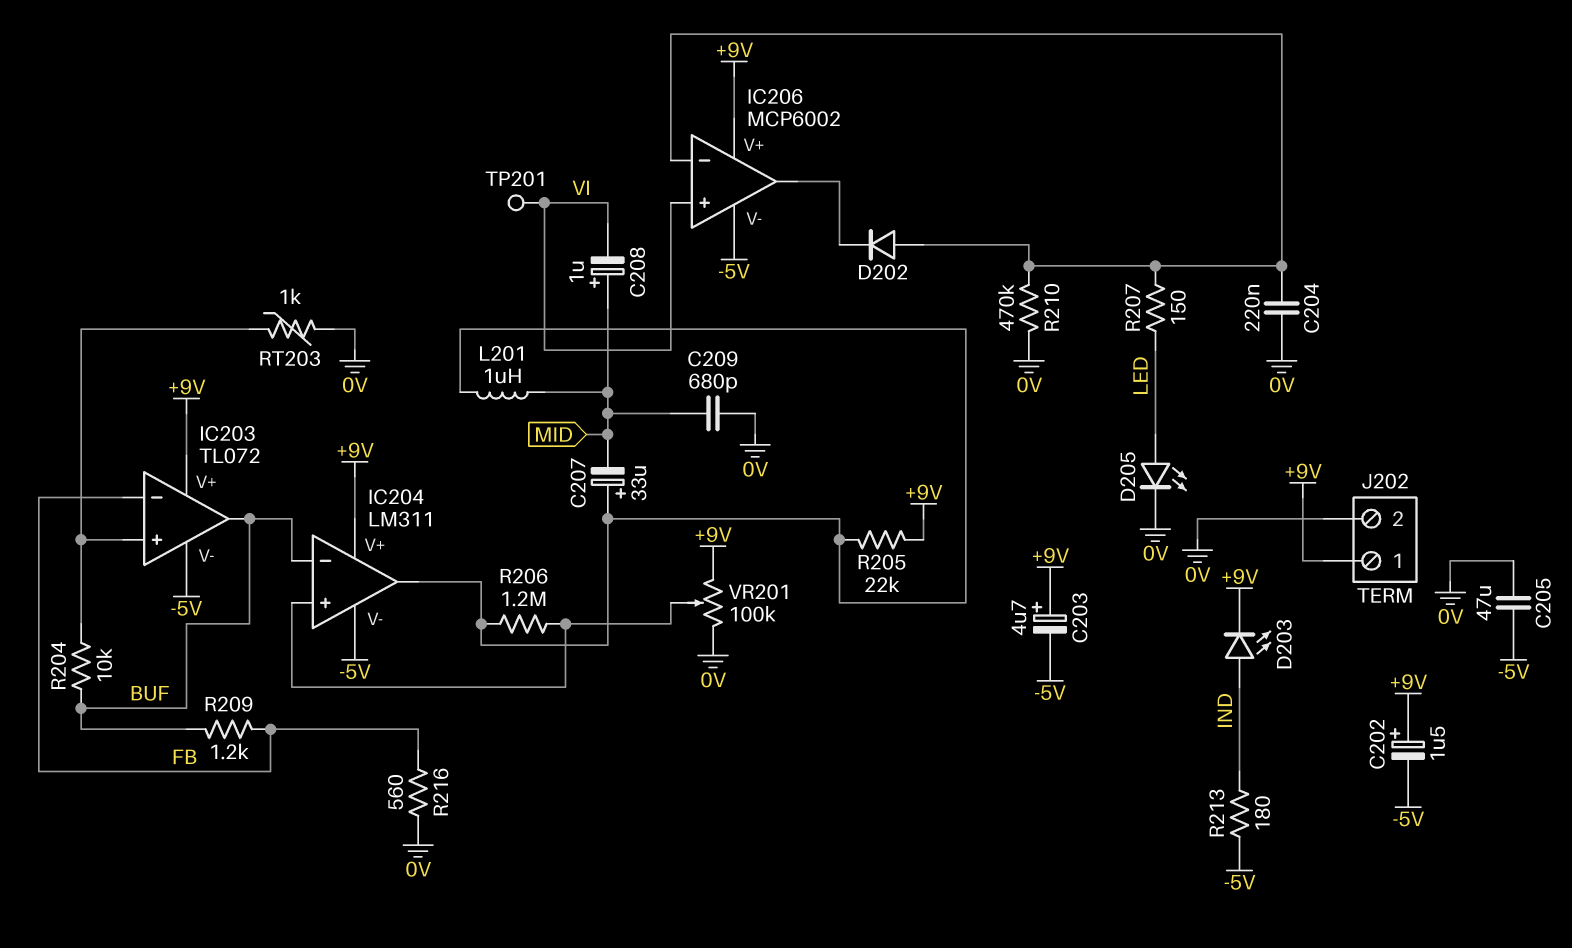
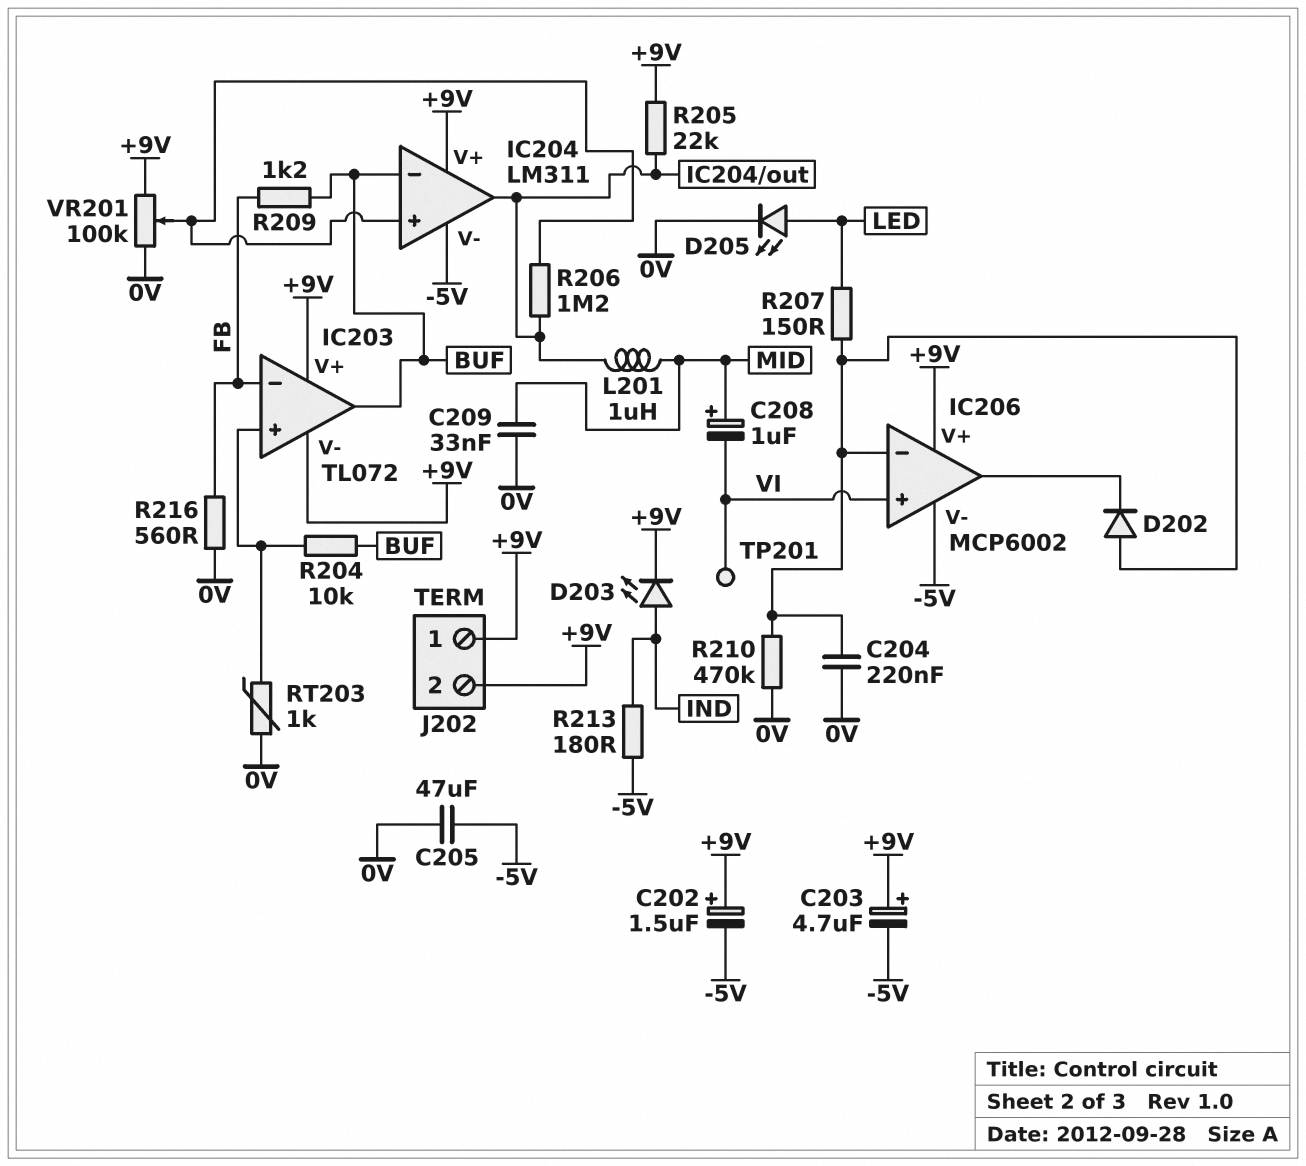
C207: 33uF (plus IC204/out, minus MID) -> none
C209: 680pF (0V, MID) -> 33nF (0V, MID)
IC203 pin V-: -5V -> +9V
J202 pin 2: 0V -> +9V

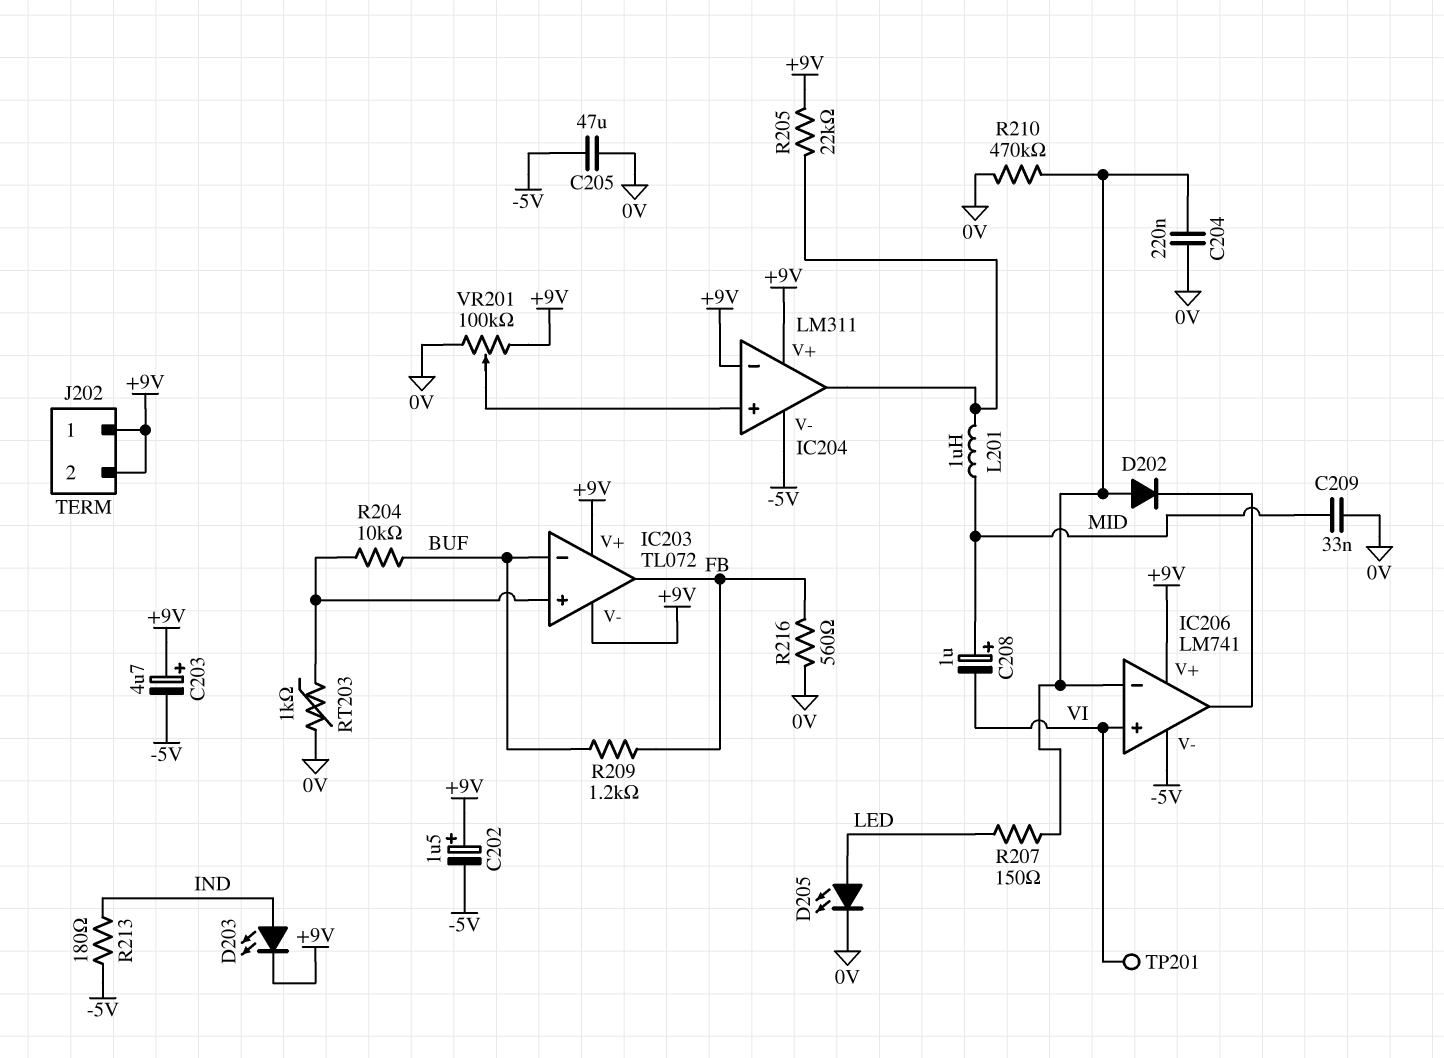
IC203 pin in-: FB -> BUF
IC203 pin out: BUF -> FB
IC204 pin in-: BUF -> +9V
IC206: MCP6002 -> LM741
R206: 1.2M (IC204/in+, IC204/out) -> none

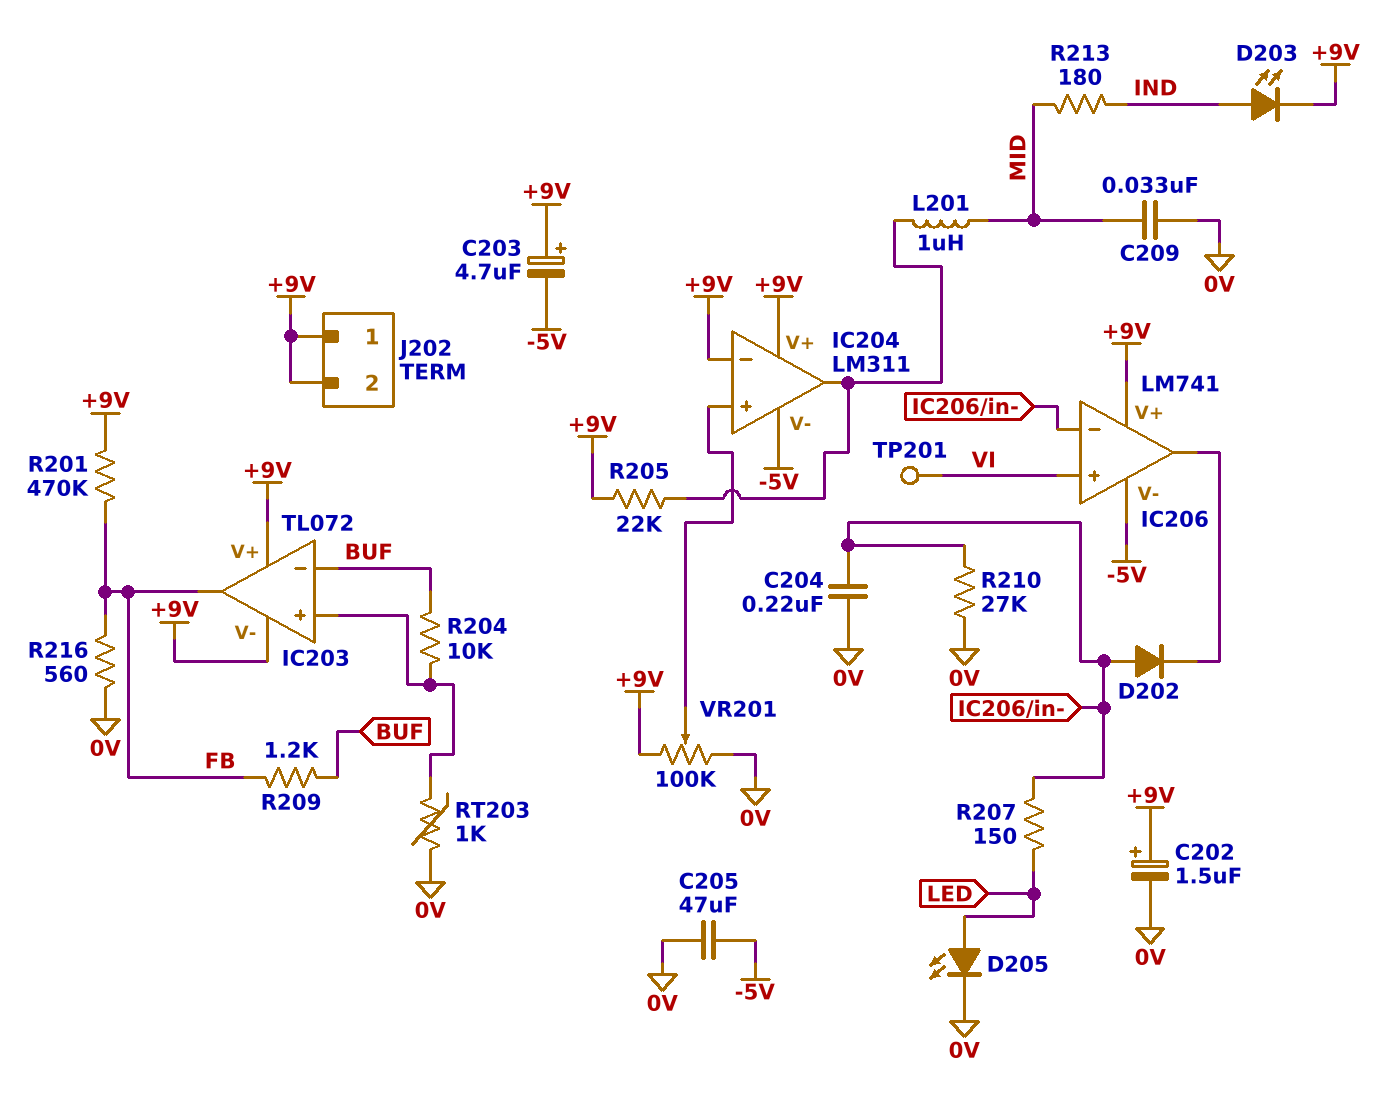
C202: 1.5uF (plus +9V, minus -5V) -> 1.5uF (plus +9V, minus 0V)
C208: 1uF (plus MID, minus VI) -> none
R201: none -> 470k (+9V, FB)
R210: 470k (0V, IC206/in-) -> 27k (0V, IC206/in-)
R213: 180 (-5V, IND) -> 180 (IND, MID)

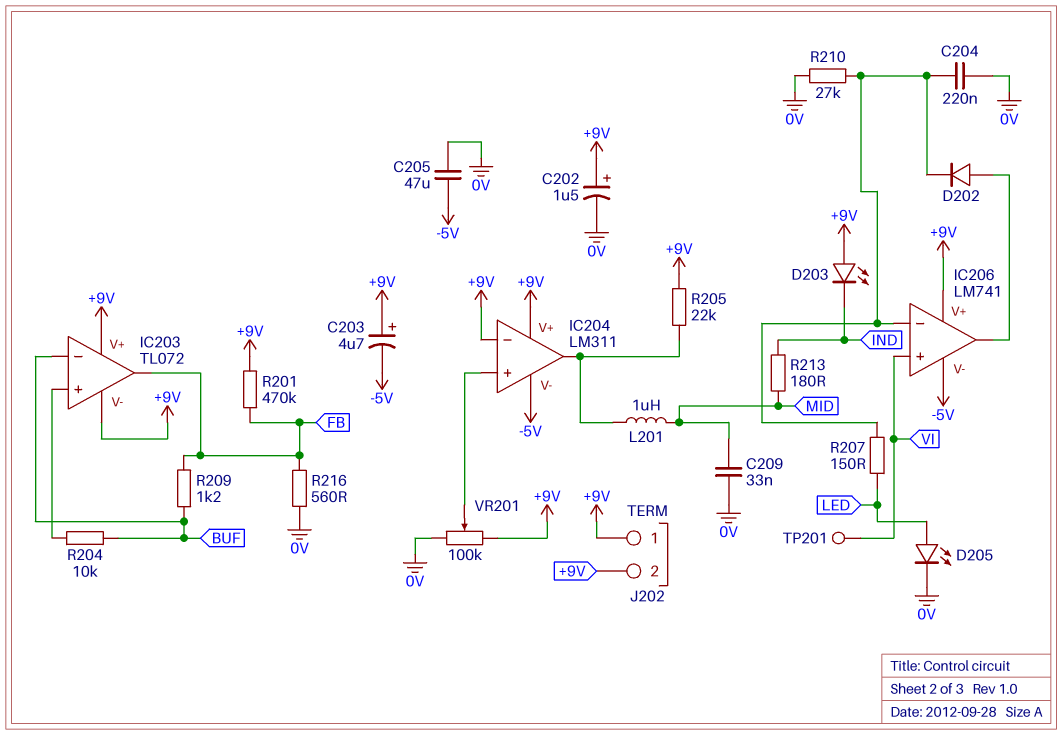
D202: diode (A IC206/in-, K IC206/out) -> diode (A IC206/out, K IC206/in-)
D203: LED (A IND, K +9V) -> LED (A +9V, K IND)
RT203: 1k (0V, IC203/in+) -> none

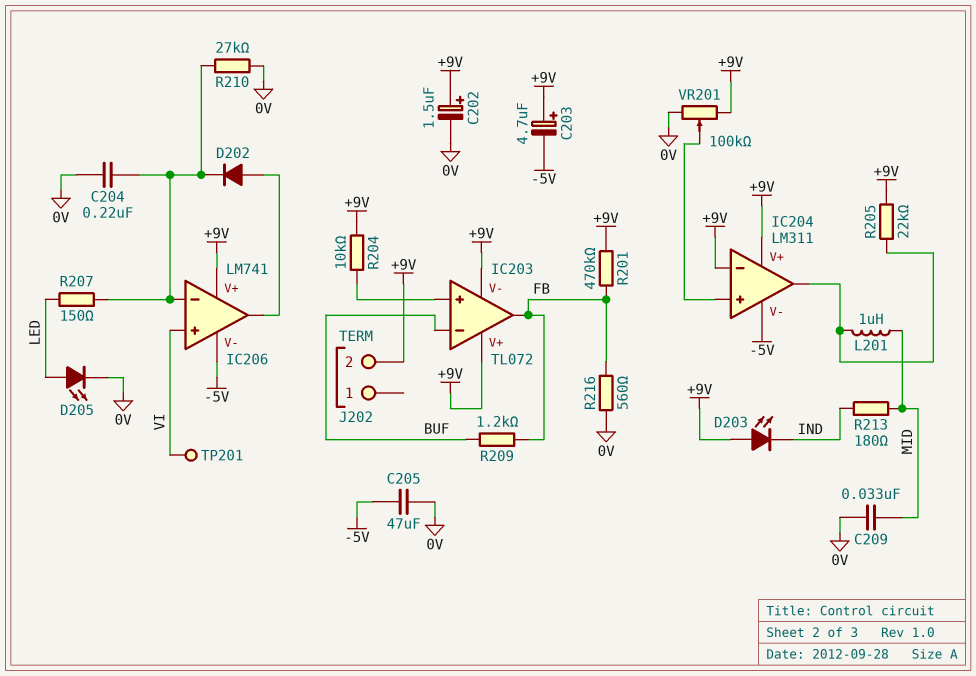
J202 pin 1: +9V -> none
R204: 10k (BUF, IC203/in+) -> 10k (+9V, IC203/in+)

